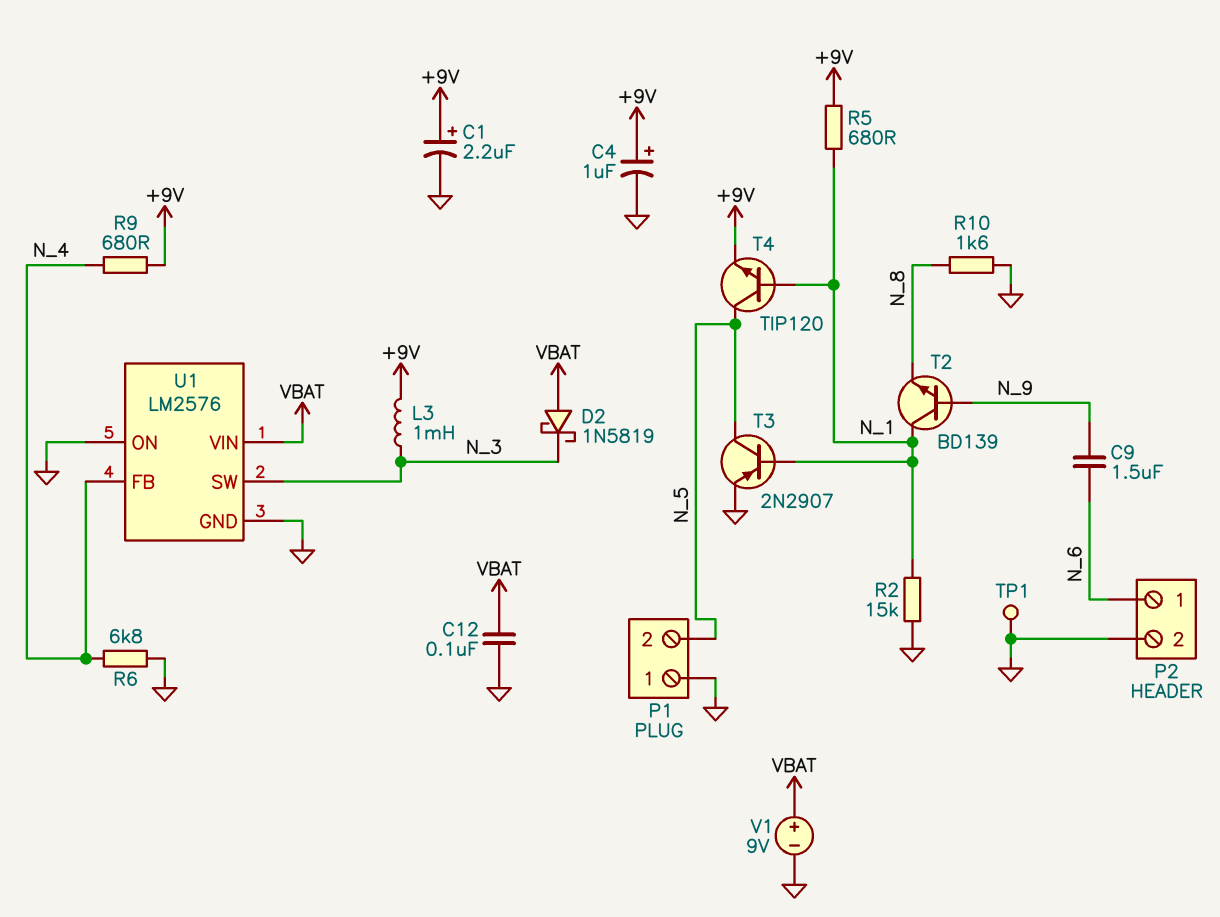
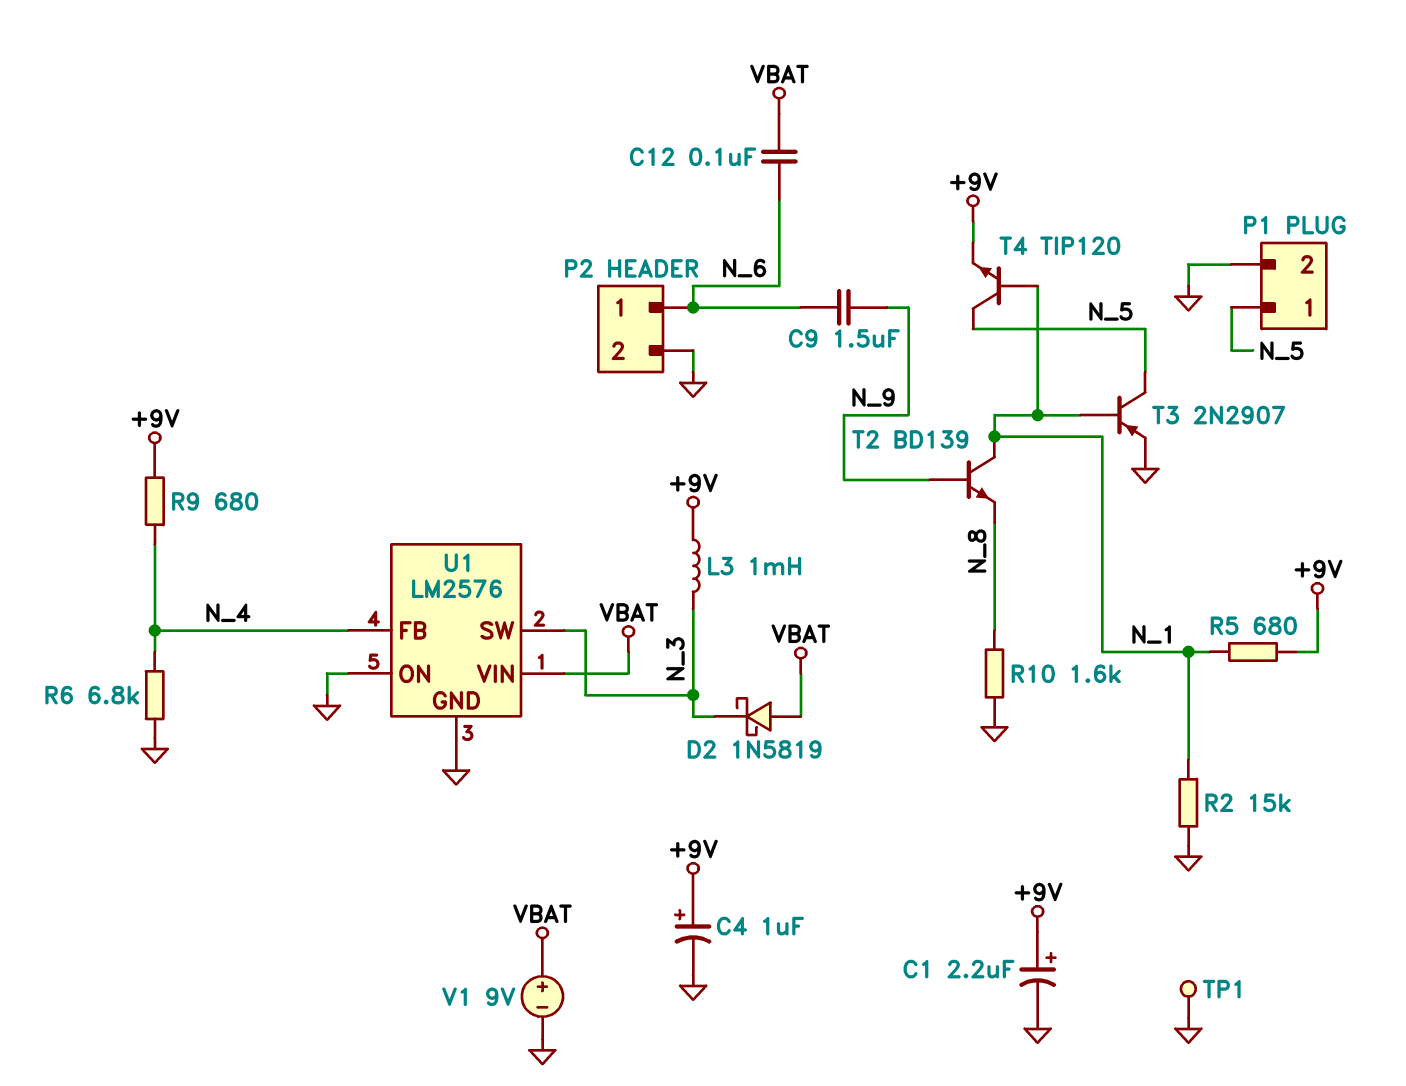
C12: 100nF (GND, VBAT) -> 100nF (N_6, VBAT)
P1 pin 1: GND -> N_5
P1 pin 2: N_5 -> GND

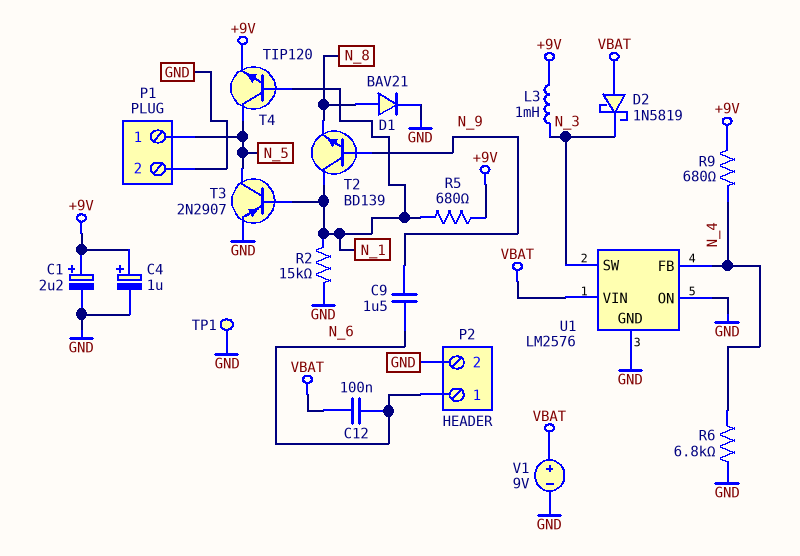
D1: none -> diode BAV21 (A N_8, K GND)
R10: 1.6k (GND, N_8) -> none

